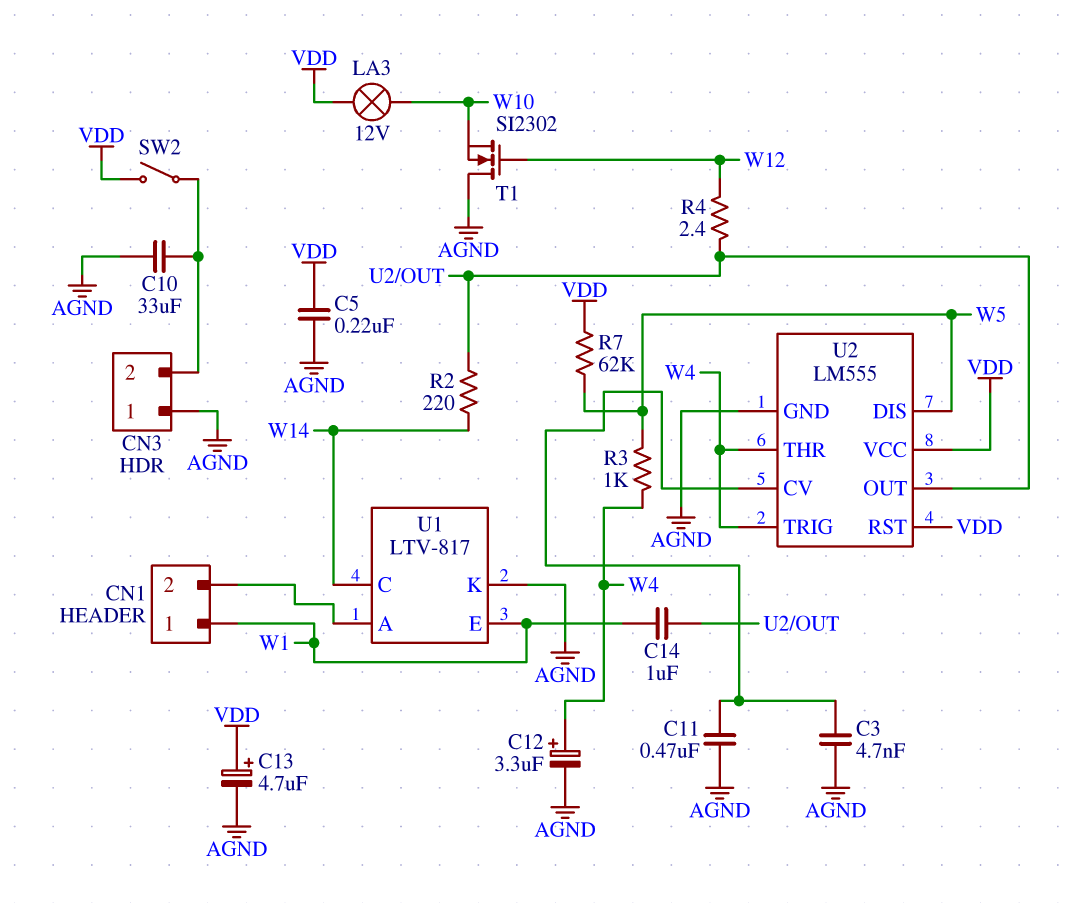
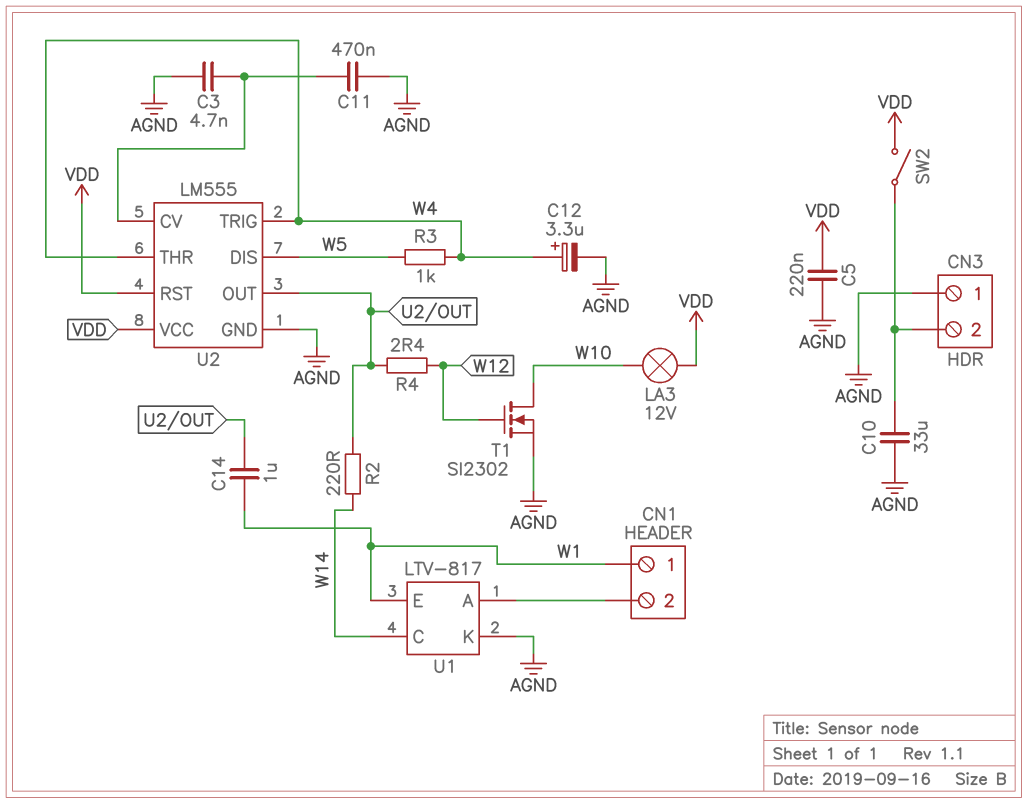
C13: 4.7uF (plus VDD, minus AGND) -> none
R7: 62k (VDD, W5) -> none
T1: NMOS SI2302 (G W12, D AGND, S W10) -> NMOS SI2302 (G W12, D W10, S AGND)

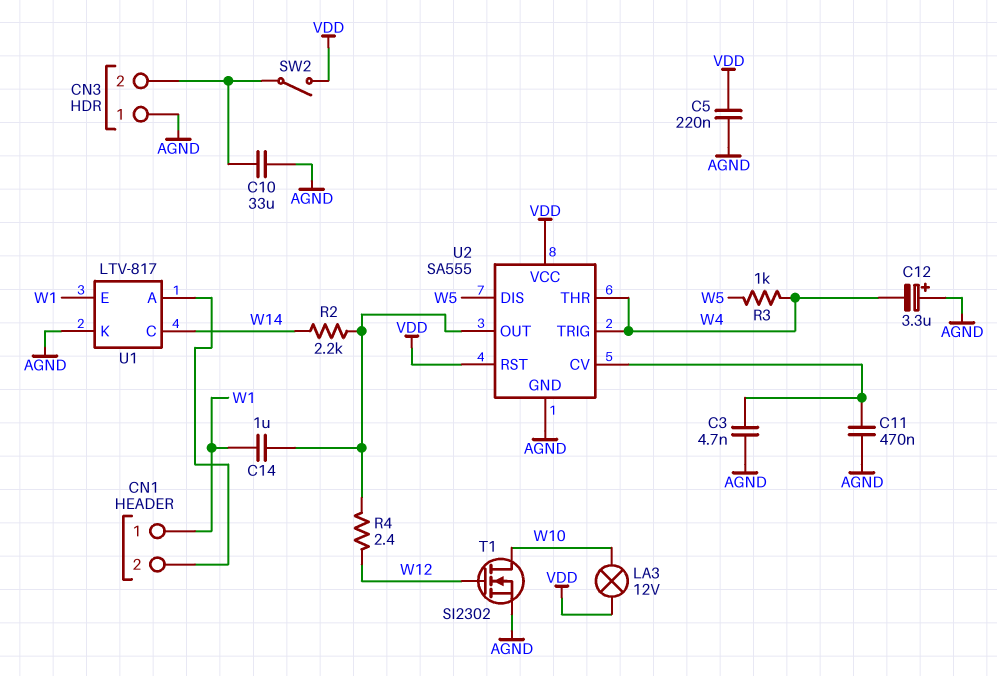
C12: 3.3uF (plus W4, minus AGND) -> 3.3uF (plus AGND, minus W4)
R2: 220 (U2/OUT, W14) -> 2.2k (U2/OUT, W14)
U2: LM555 -> SA555

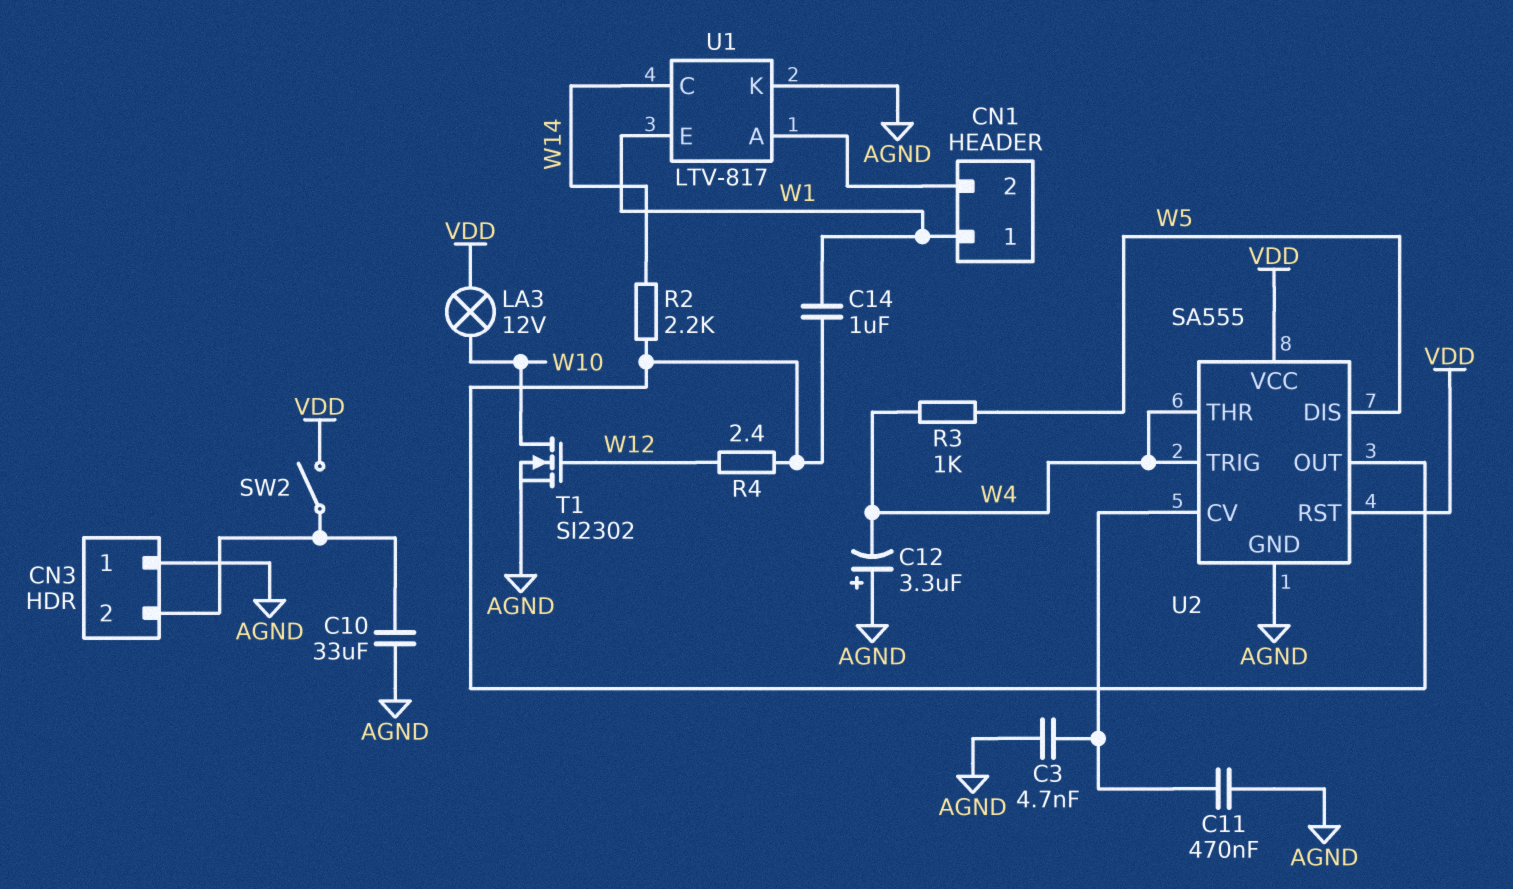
C5: 220nF (AGND, VDD) -> none

